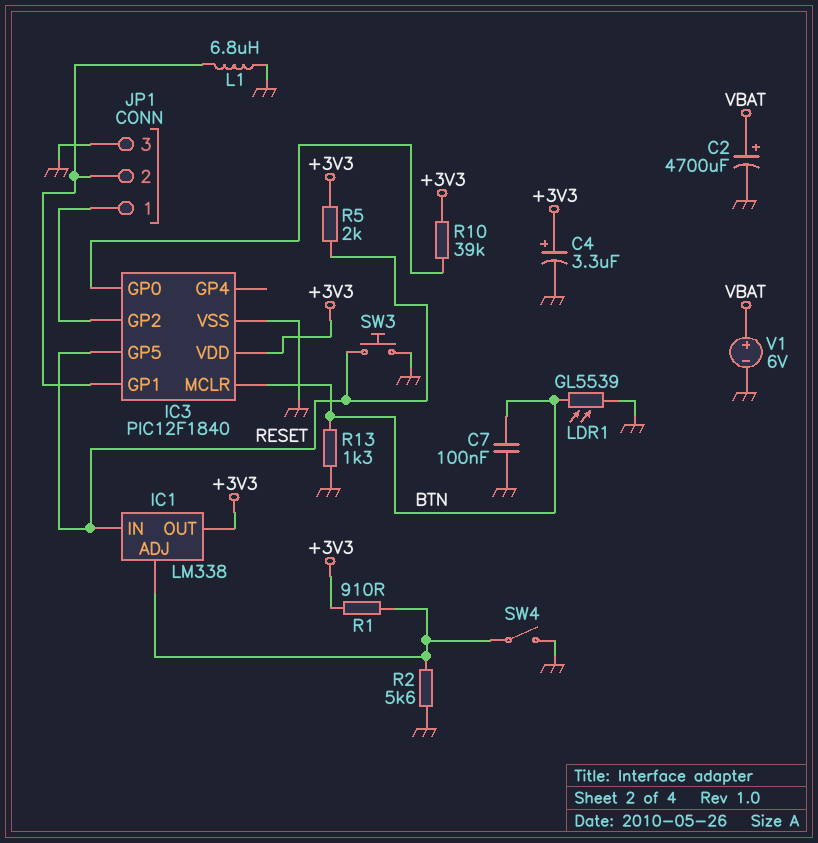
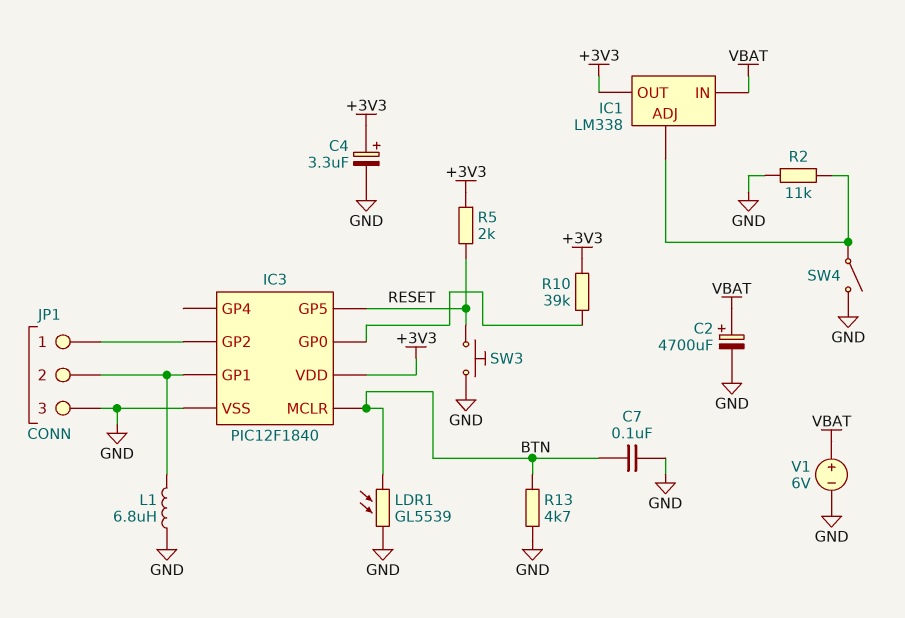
IC1 pin IN: RESET -> VBAT
R1: 910 (+3V3, IC1/ADJ) -> none
R2: 5.6k (GND, IC1/ADJ) -> 11k (GND, IC1/ADJ)
R13: 1.3k (BTN, GND) -> 4.7k (BTN, GND)

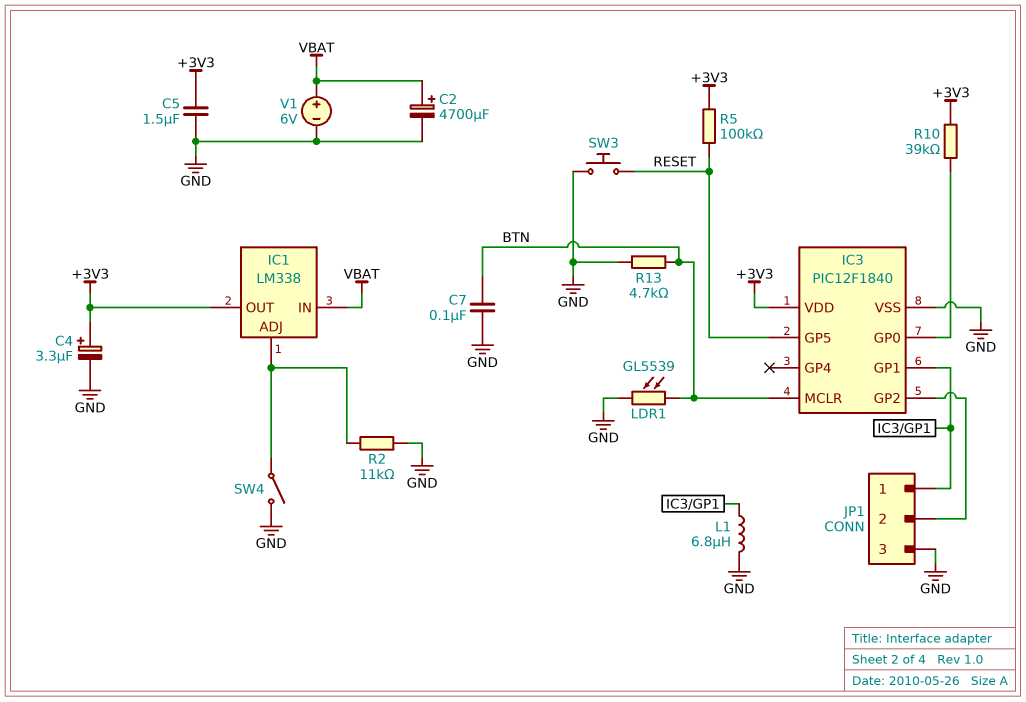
C5: none -> 1.5uF (+3V3, GND)
JP1 pin 1: IC3/GP2 -> IC3/GP1
JP1 pin 2: IC3/GP1 -> IC3/GP2
R5: 2k (+3V3, RESET) -> 100k (+3V3, RESET)

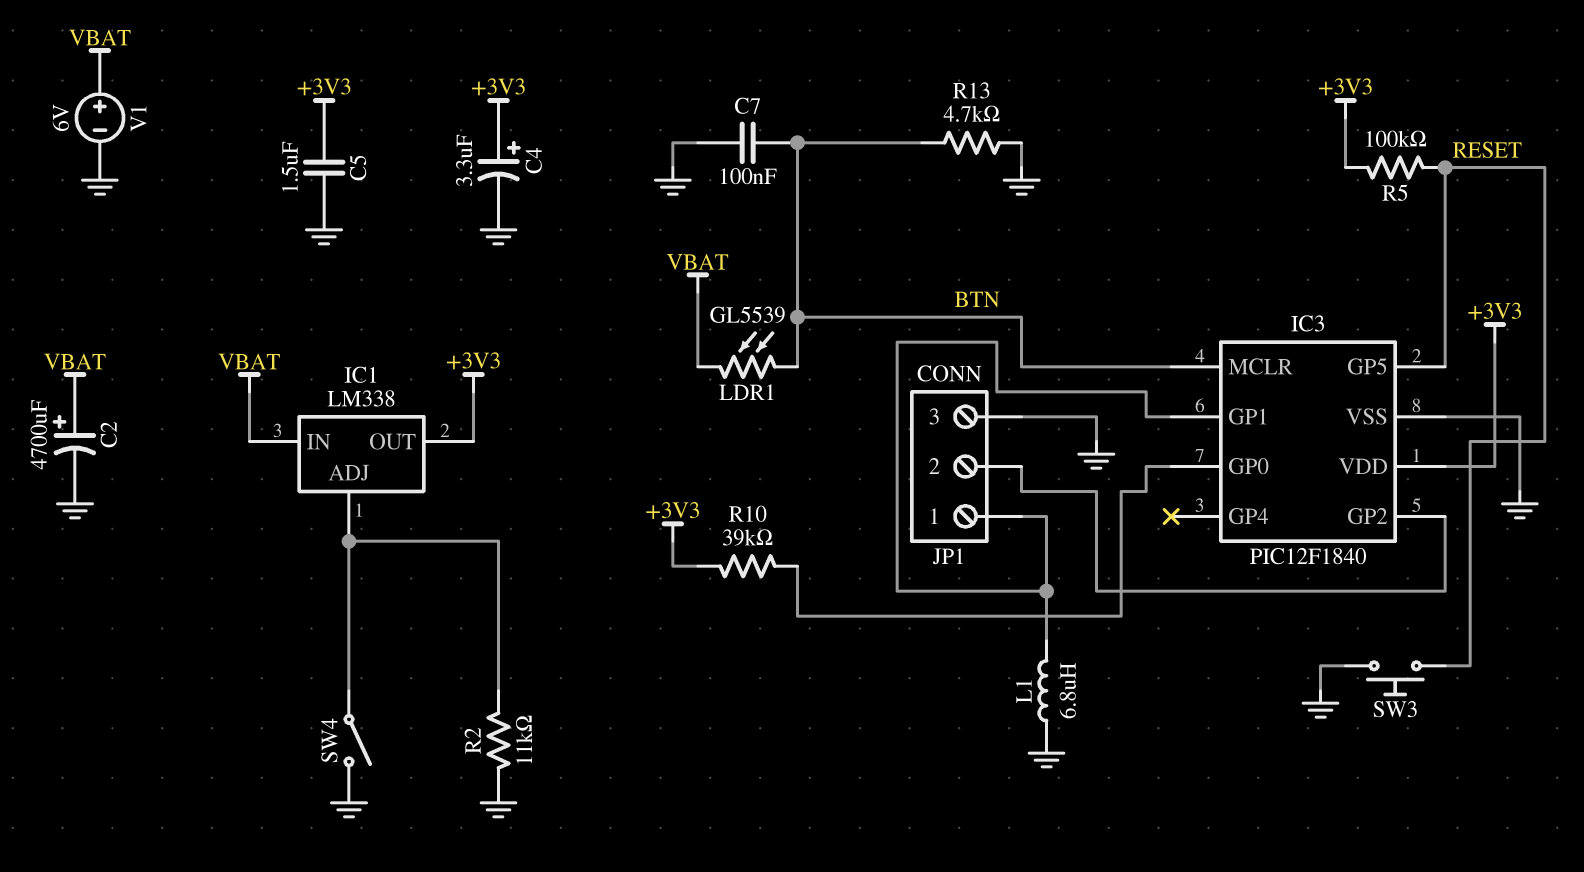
LDR1: GL5539 (BTN, GND) -> GL5539 (BTN, VBAT)

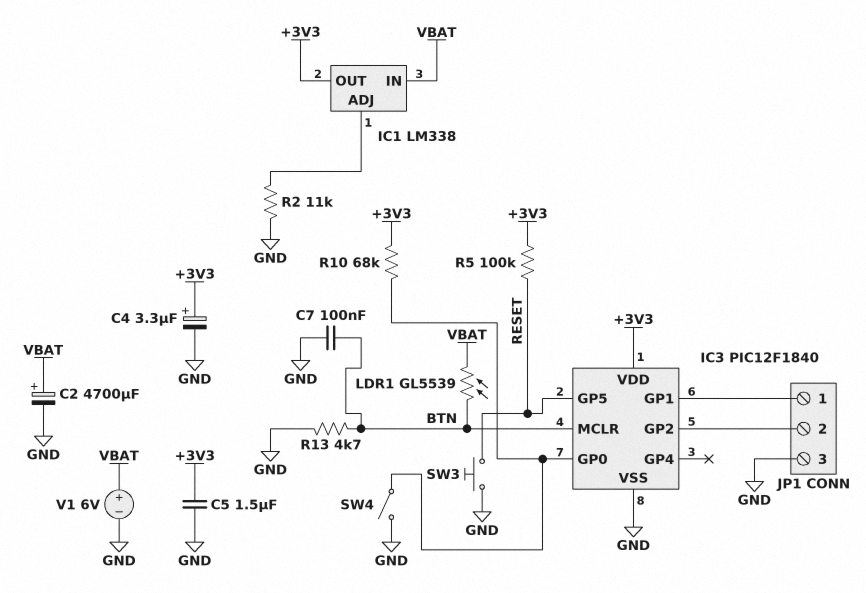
L1: 6.8uH (GND, IC3/GP1) -> none
R10: 39k (+3V3, IC3/GP0) -> 68k (+3V3, IC3/GP0)
SW4: switch (GND, IC1/ADJ) -> switch (GND, IC3/GP0)

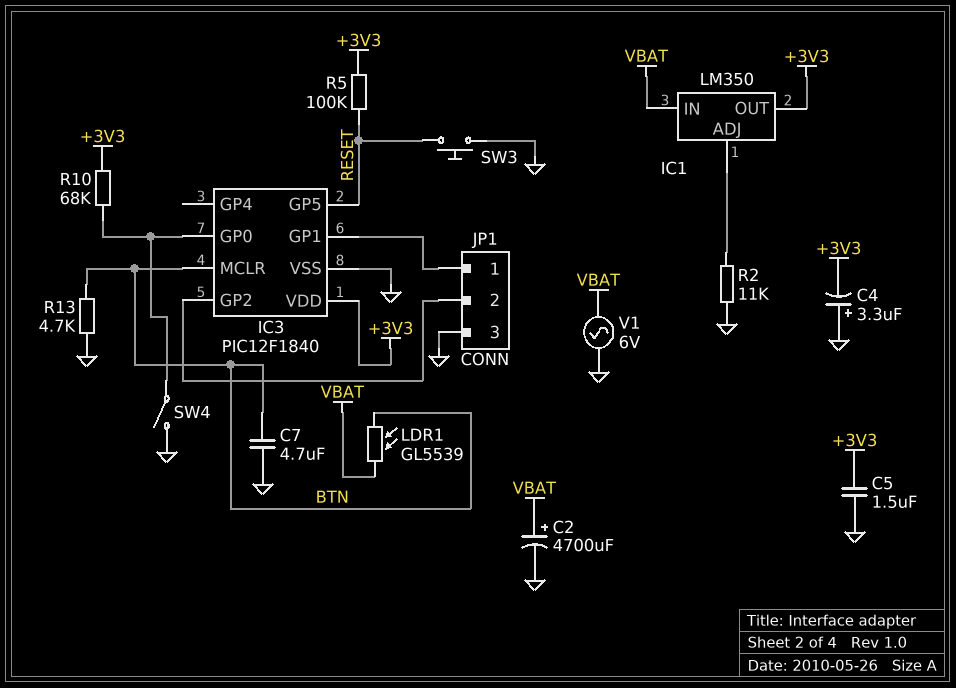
C4: 3.3uF (plus +3V3, minus GND) -> 3.3uF (plus GND, minus +3V3)
C7: 100nF (BTN, GND) -> 4.7uF (BTN, GND)
IC1: LM338 -> LM350
V1: 6V (plus VBAT, minus GND) -> AC 6V (GND, VBAT)

